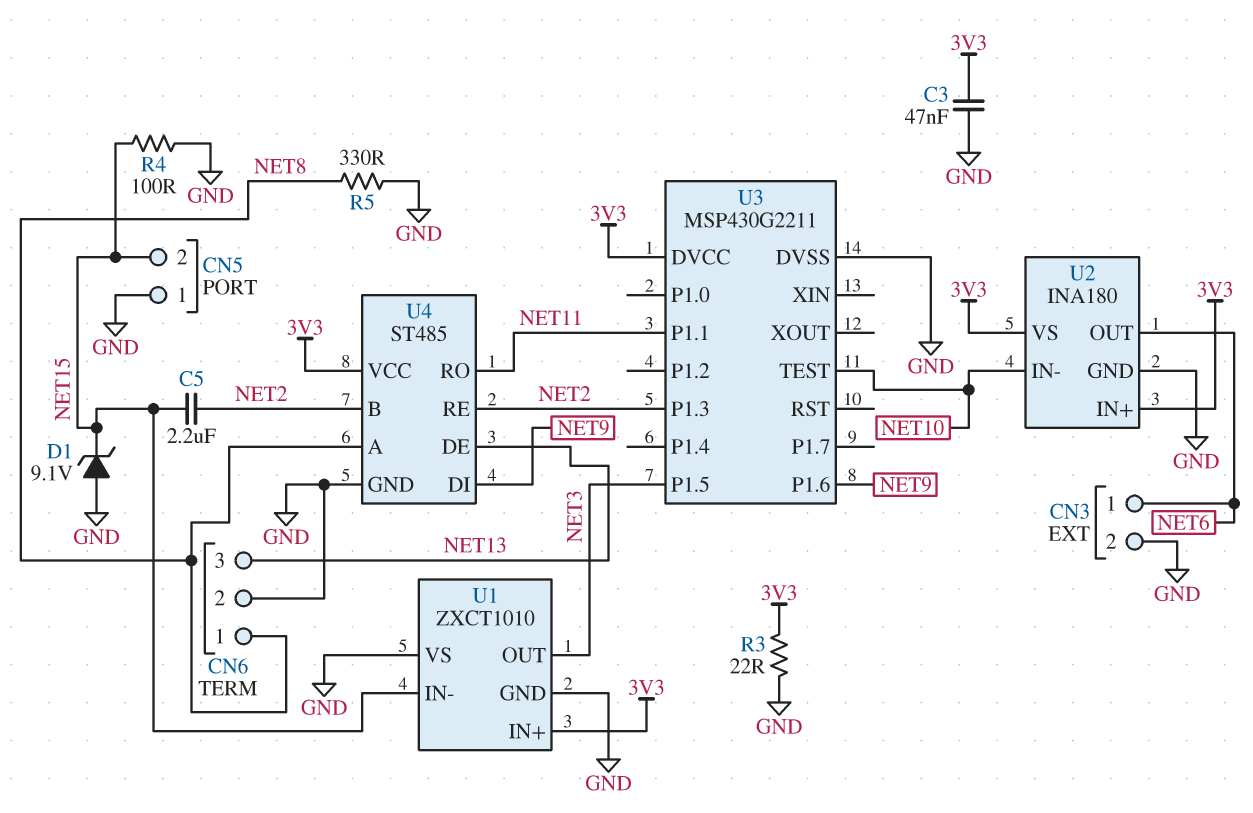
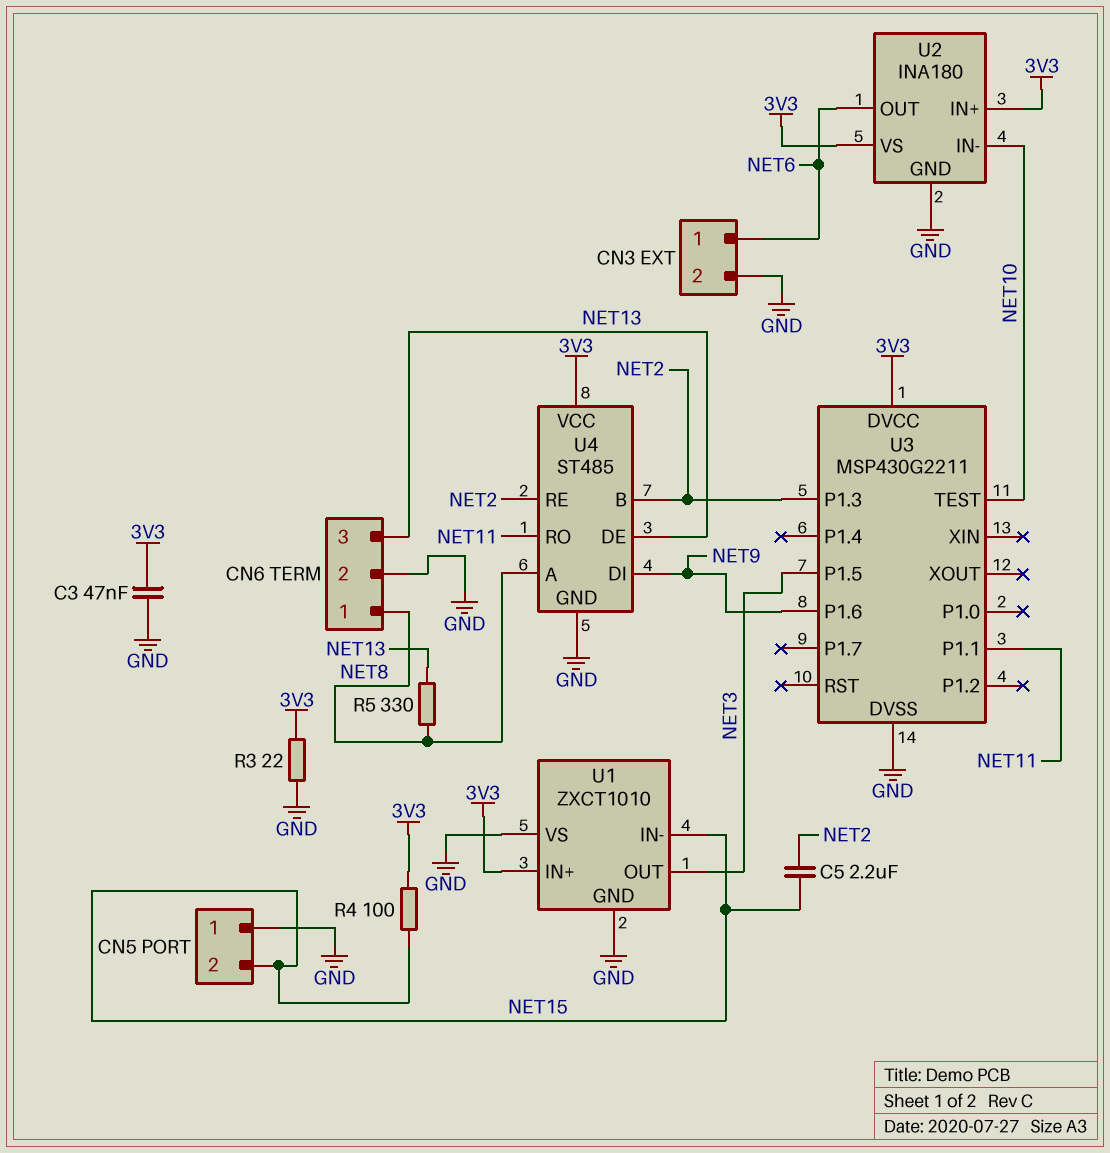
D1: zener 9.1V (A GND, K NET15) -> none
R4: 100 (GND, NET15) -> 100 (3V3, NET15)
R5: 330 (GND, NET8) -> 330 (NET8, NET13)

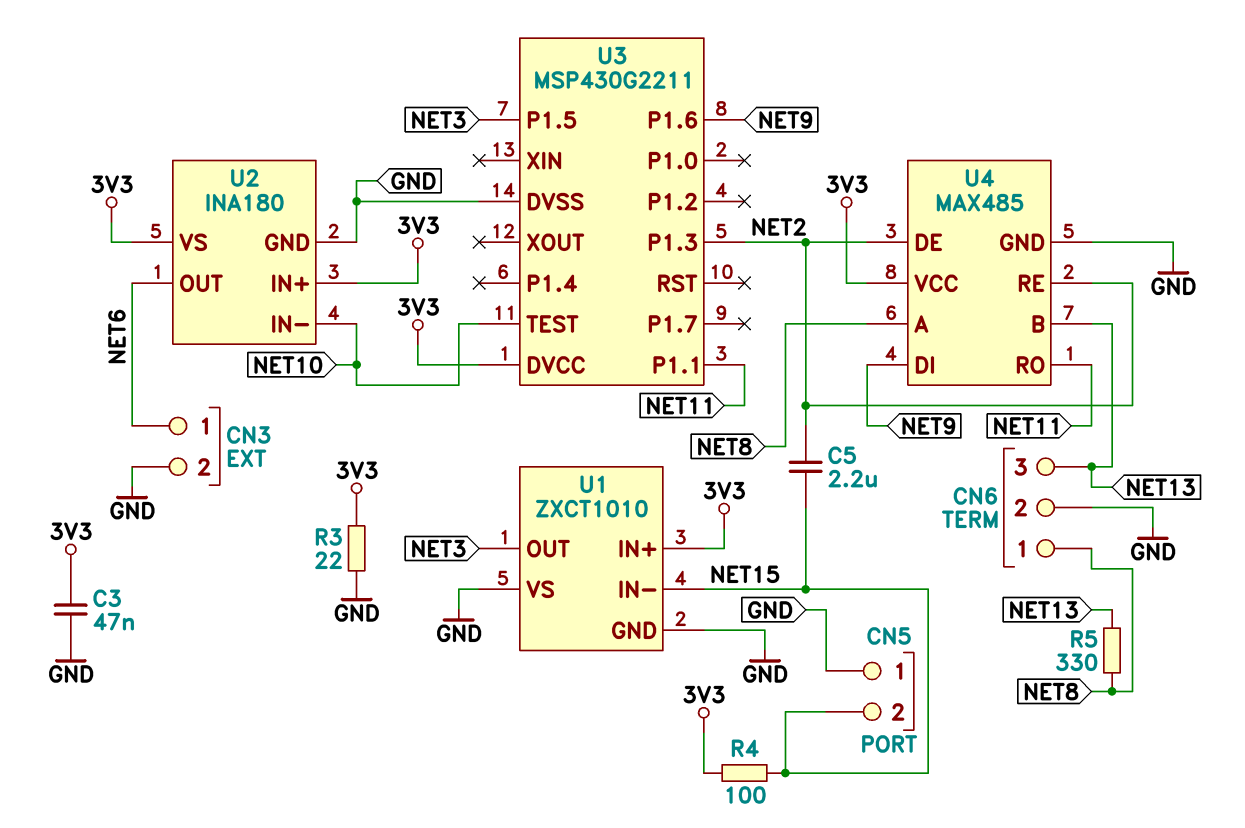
U4: ST485 -> MAX485
U4 pin B: NET2 -> NET13
U4 pin DE: NET13 -> NET2

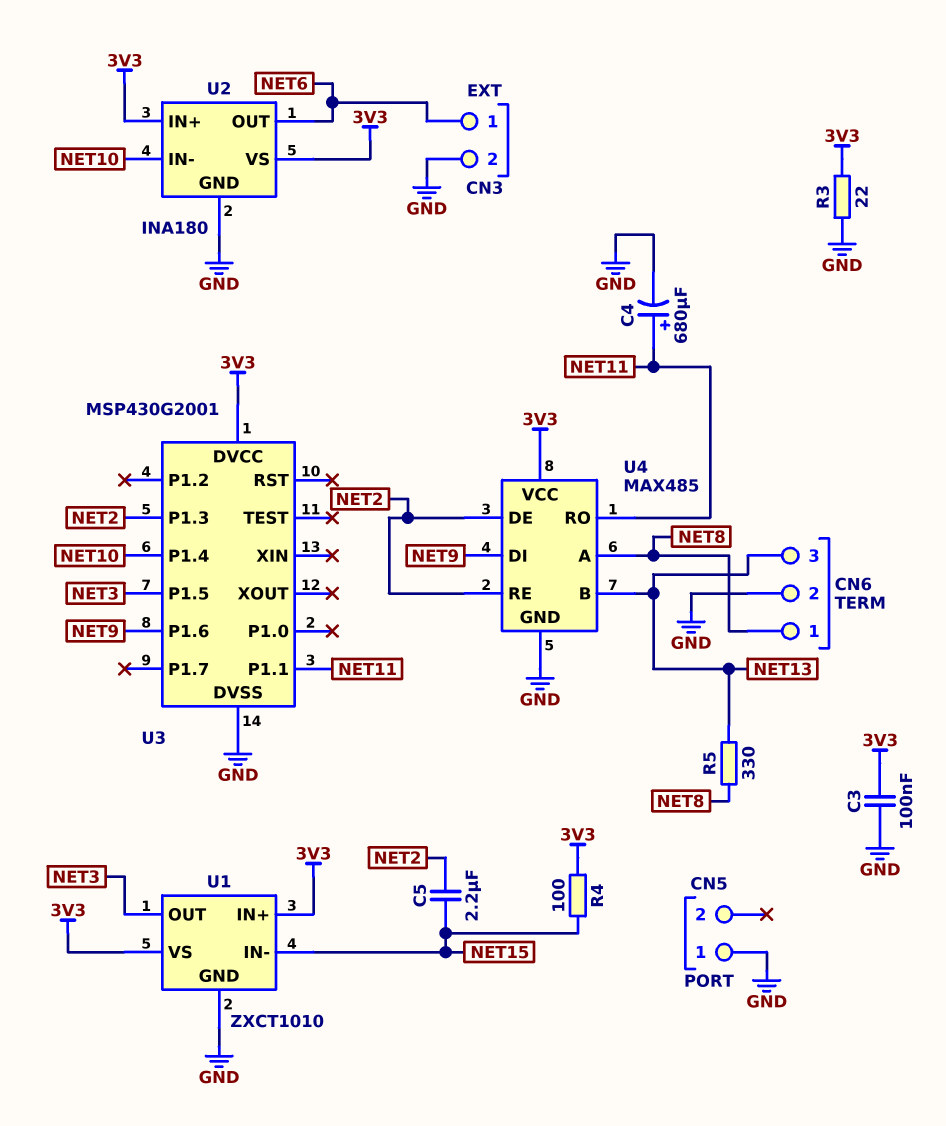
C3: 47nF (3V3, GND) -> 100nF (3V3, GND)
C4: none -> 680uF (plus NET11, minus GND)
CN5 pin 2: NET15 -> none
U1 pin VS: GND -> 3V3
U3: MSP430G2211 -> MSP430G2001
U3 pin P1.4: none -> NET10
U3 pin TEST: NET10 -> none

